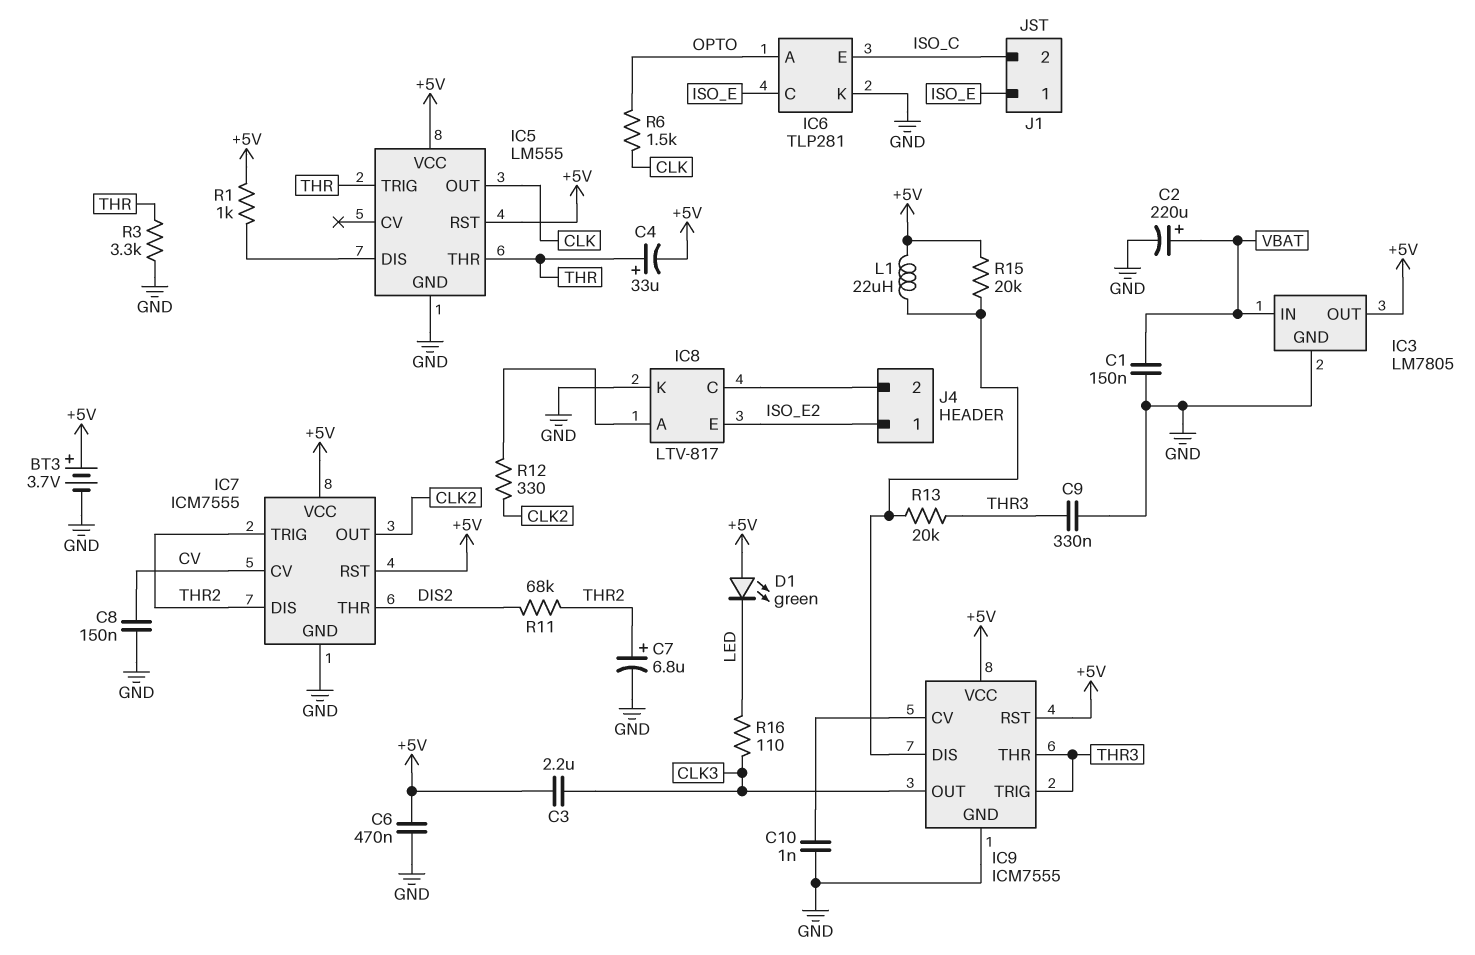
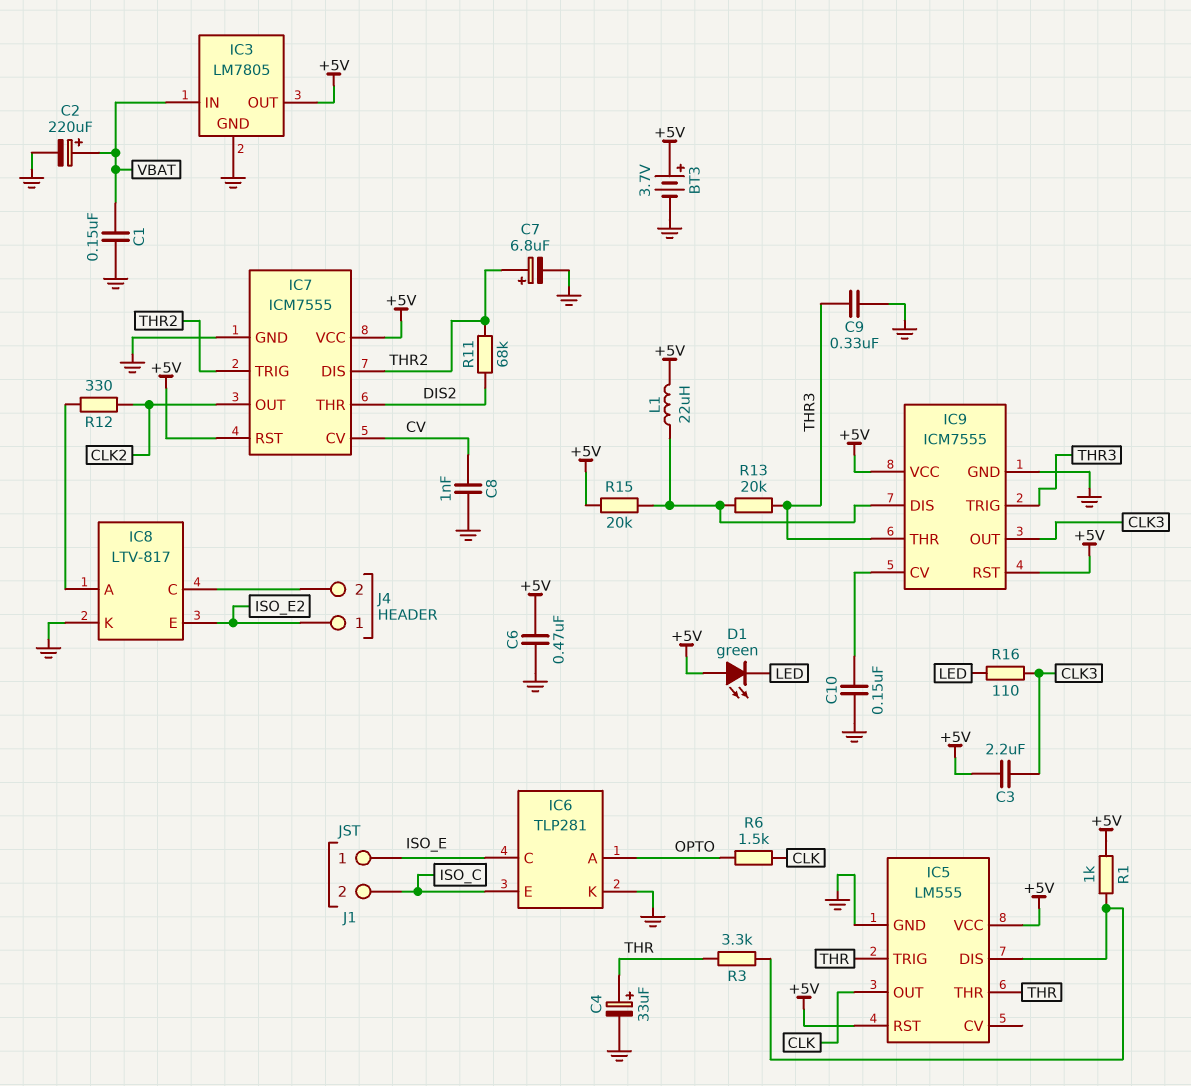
C4: 33uF (plus THR, minus +5V) -> 33uF (plus THR, minus GND)
C8: 150nF (CV, GND) -> 1nF (CV, GND)
C10: 1nF (GND, IC9/CV) -> 150nF (GND, IC9/CV)
R3: 3.3k (GND, THR) -> 3.3k (IC5/DIS, THR)

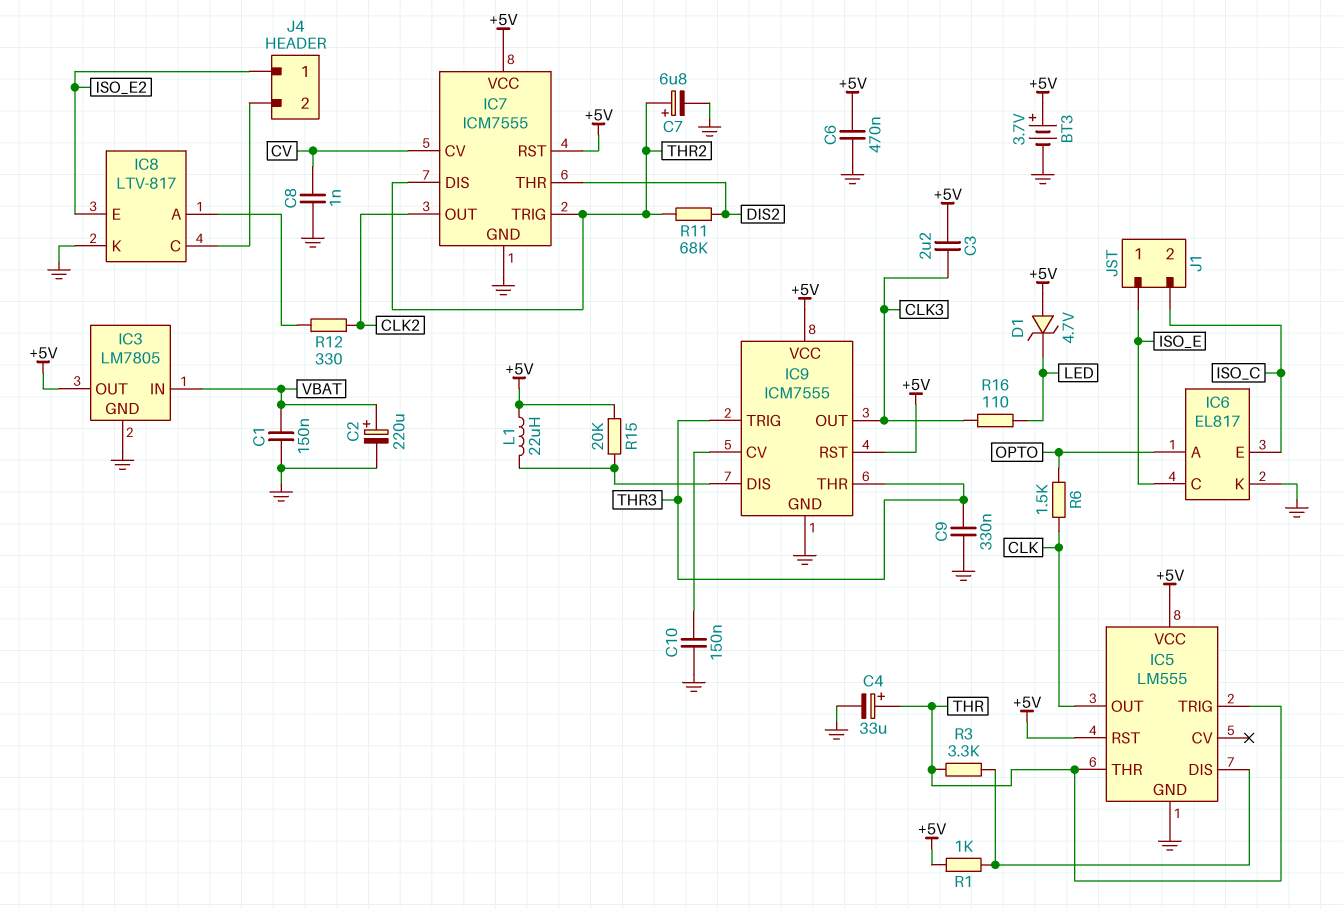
D1: LED green (A +5V, K LED) -> zener 4.7V (A +5V, K LED)
IC6: TLP281 -> EL817
R13: 20k (IC9/DIS, THR3) -> none

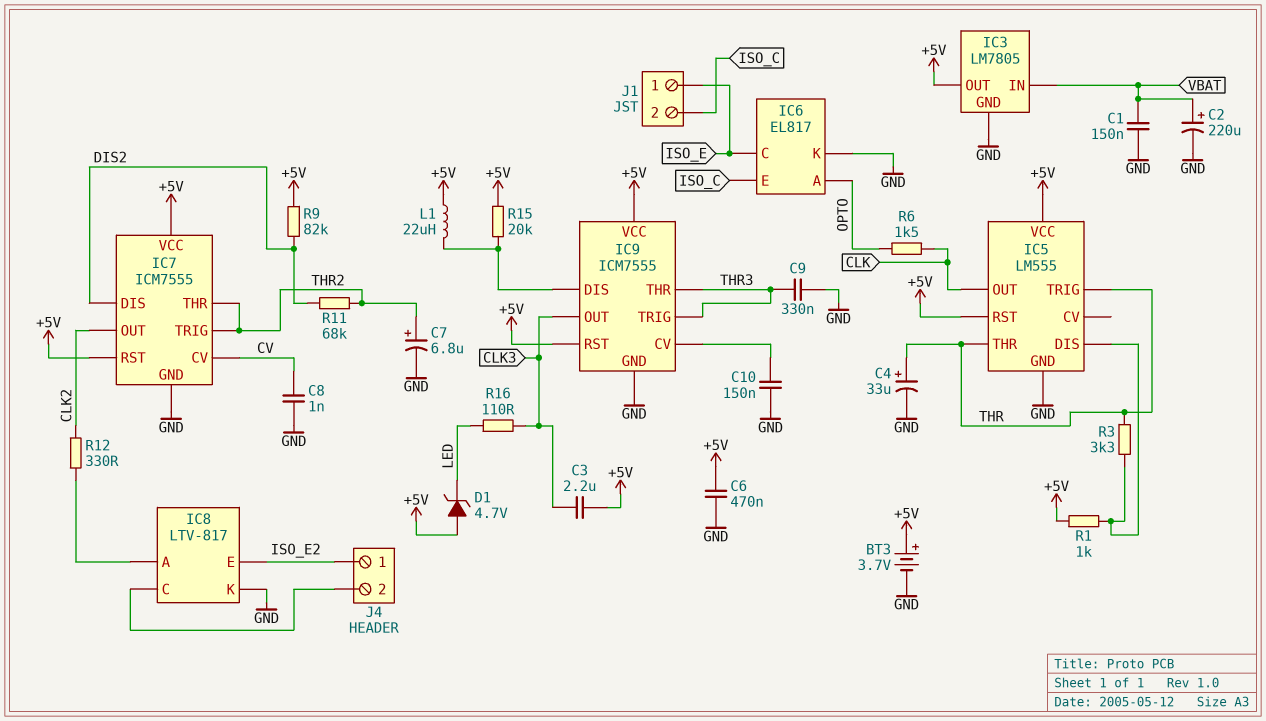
IC7 pin DIS: THR2 -> DIS2
IC7 pin THR: DIS2 -> THR2
R9: none -> 82k (+5V, DIS2)

